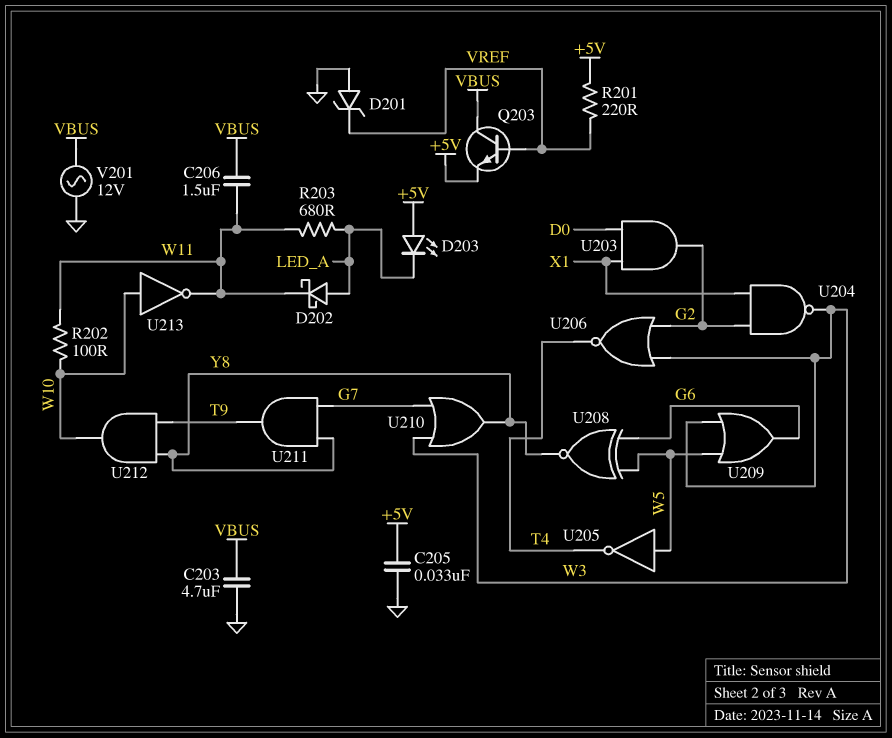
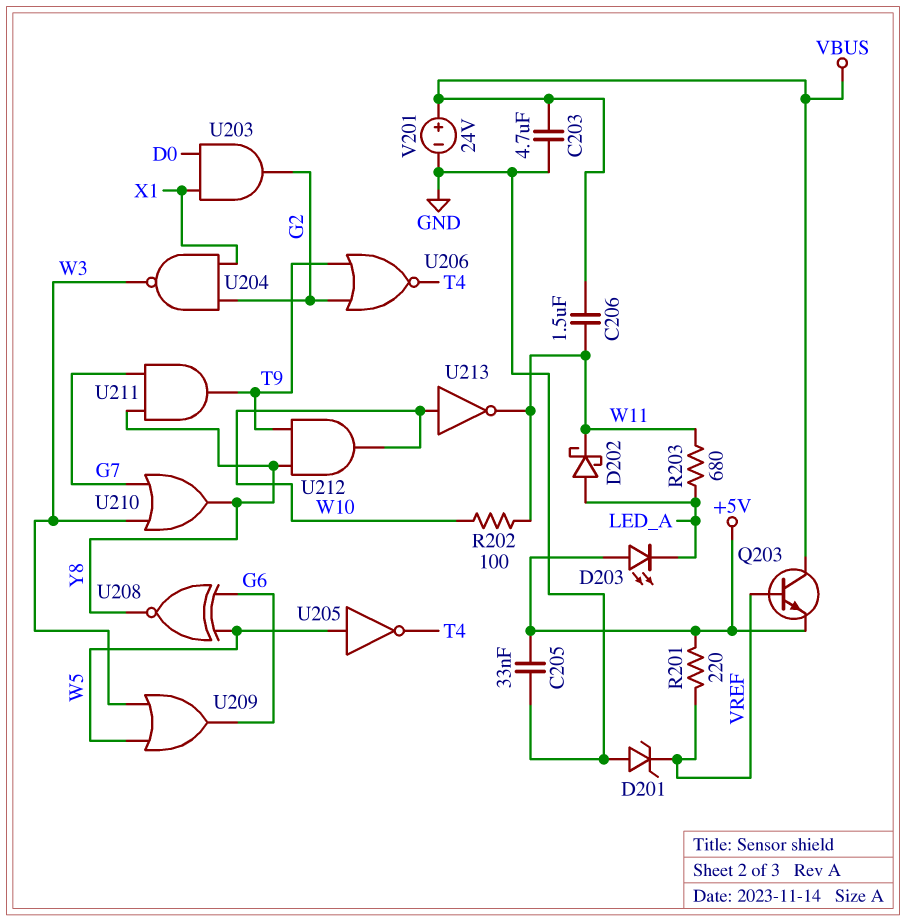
U206: NOR (in G2, in W3, out T4) -> NOR (in G2, in T9, out T4)
V201: AC 12V (GND, VBUS) -> 24V (plus VBUS, minus GND)

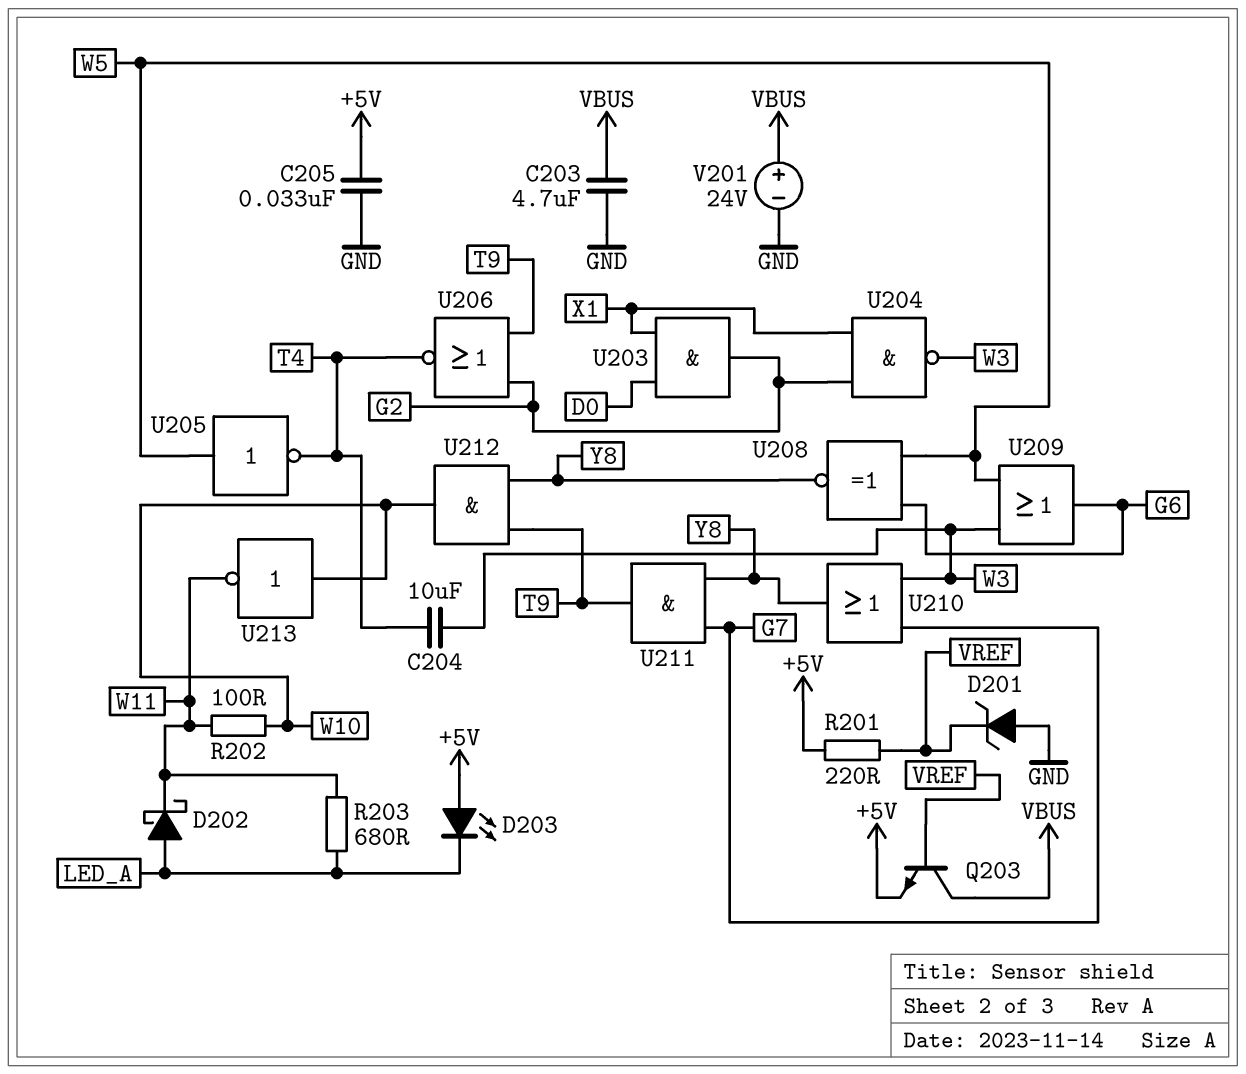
C204: none -> 10uF (T4, W3)
C206: 1.5uF (VBUS, W11) -> none

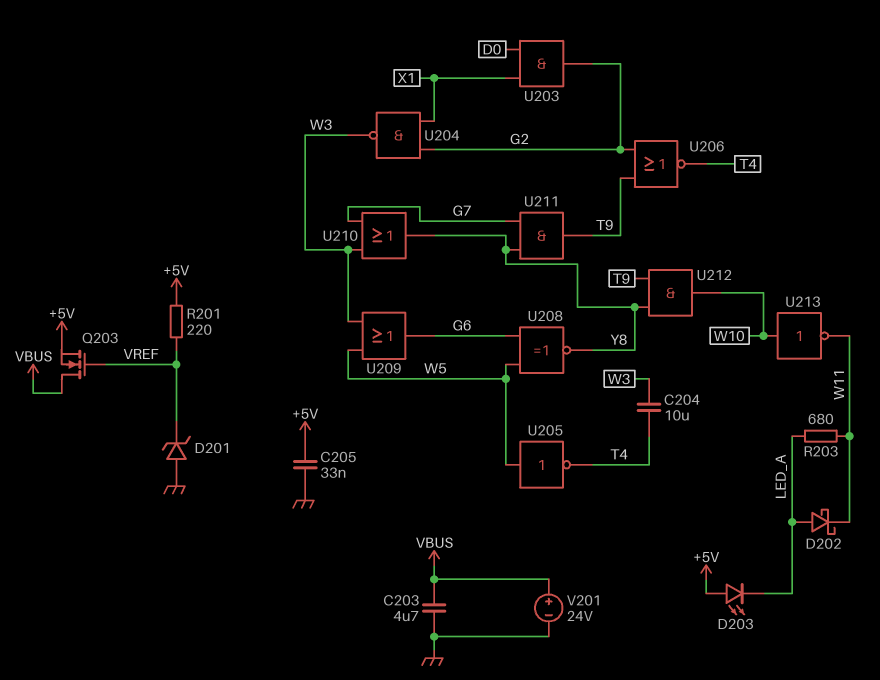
Q203: NPN (B VREF, C VBUS, E +5V) -> NMOS (G VREF, D VBUS, S +5V)
R202: 100 (W10, W11) -> none

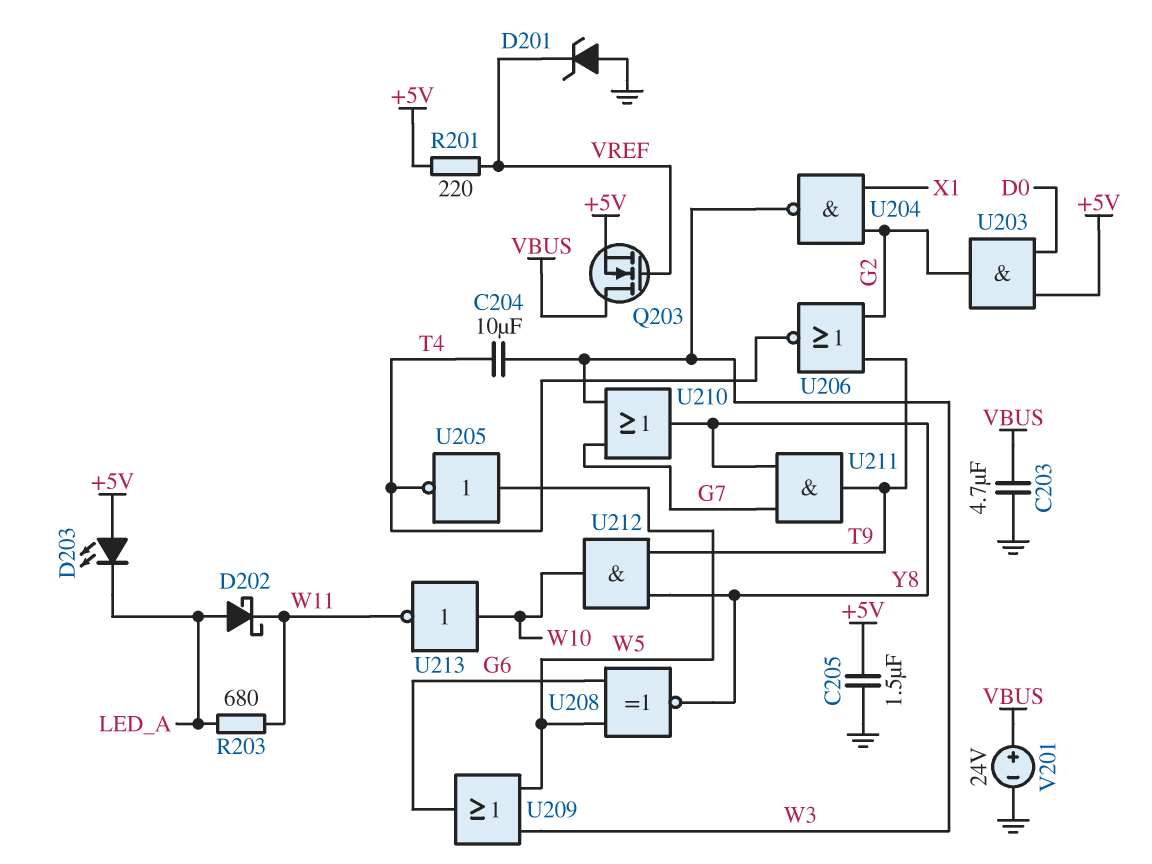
C205: 33nF (+5V, GND) -> 1.5uF (+5V, GND)
U203: AND (in D0, in X1, out G2) -> AND (in +5V, in D0, out G2)

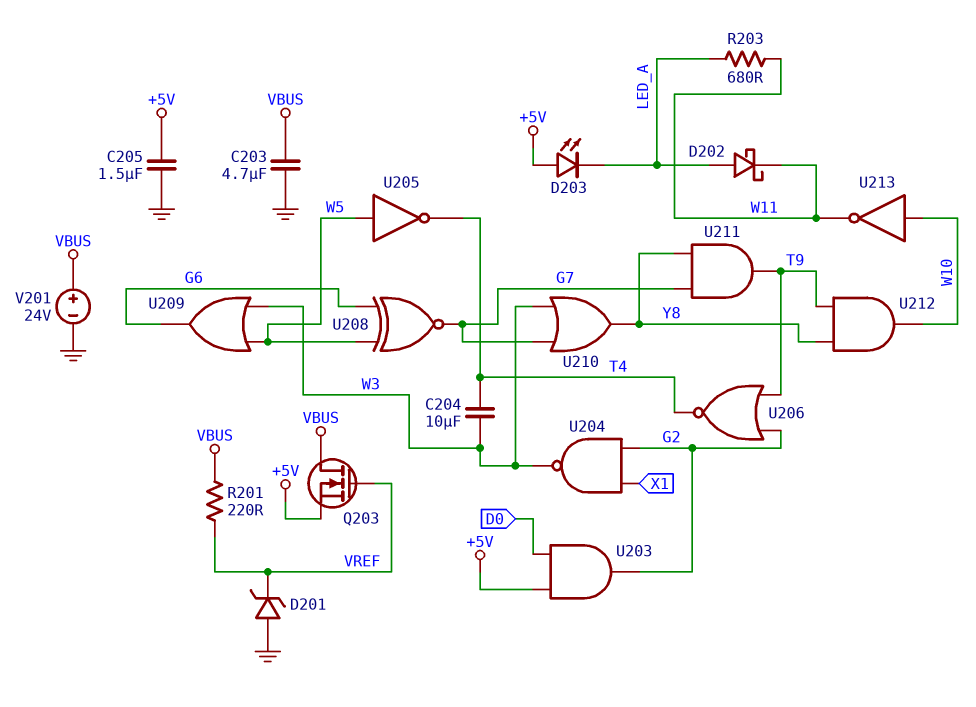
R201: 220 (+5V, VREF) -> 220 (VBUS, VREF)
U208: XNOR (in G6, in W5, out Y8) -> XNOR (in G6, in W5, out G7)

